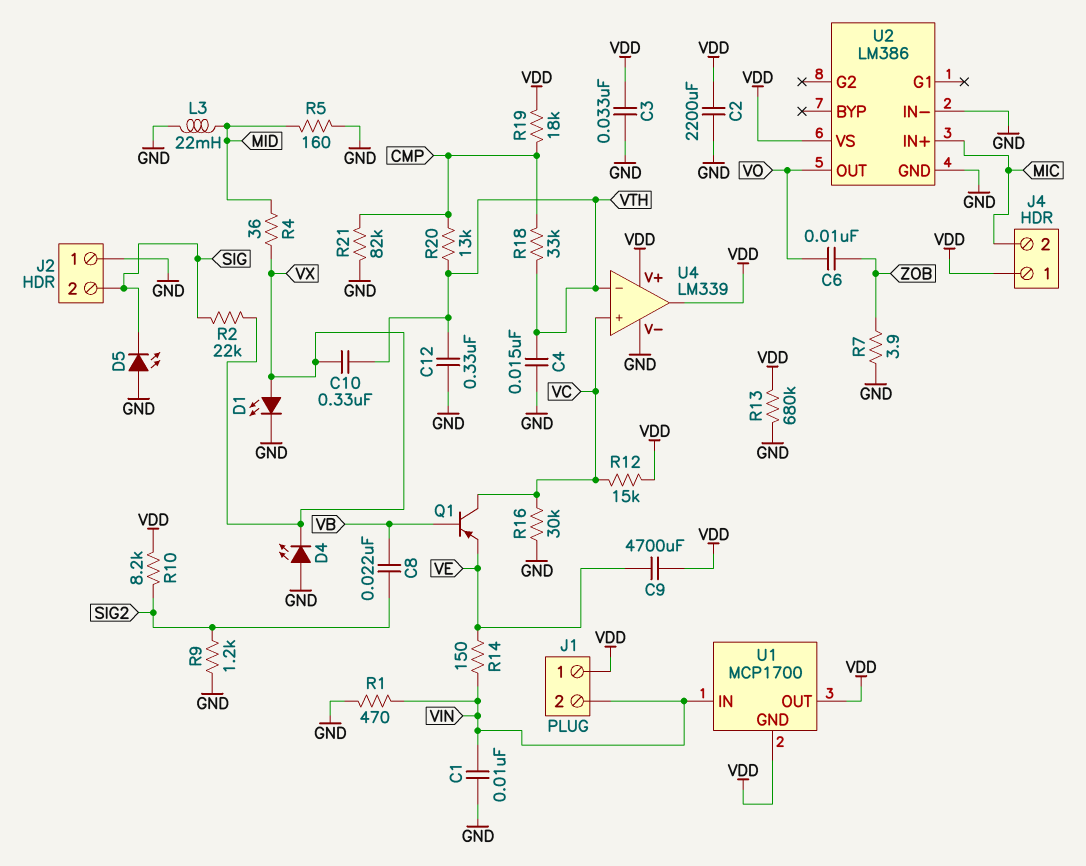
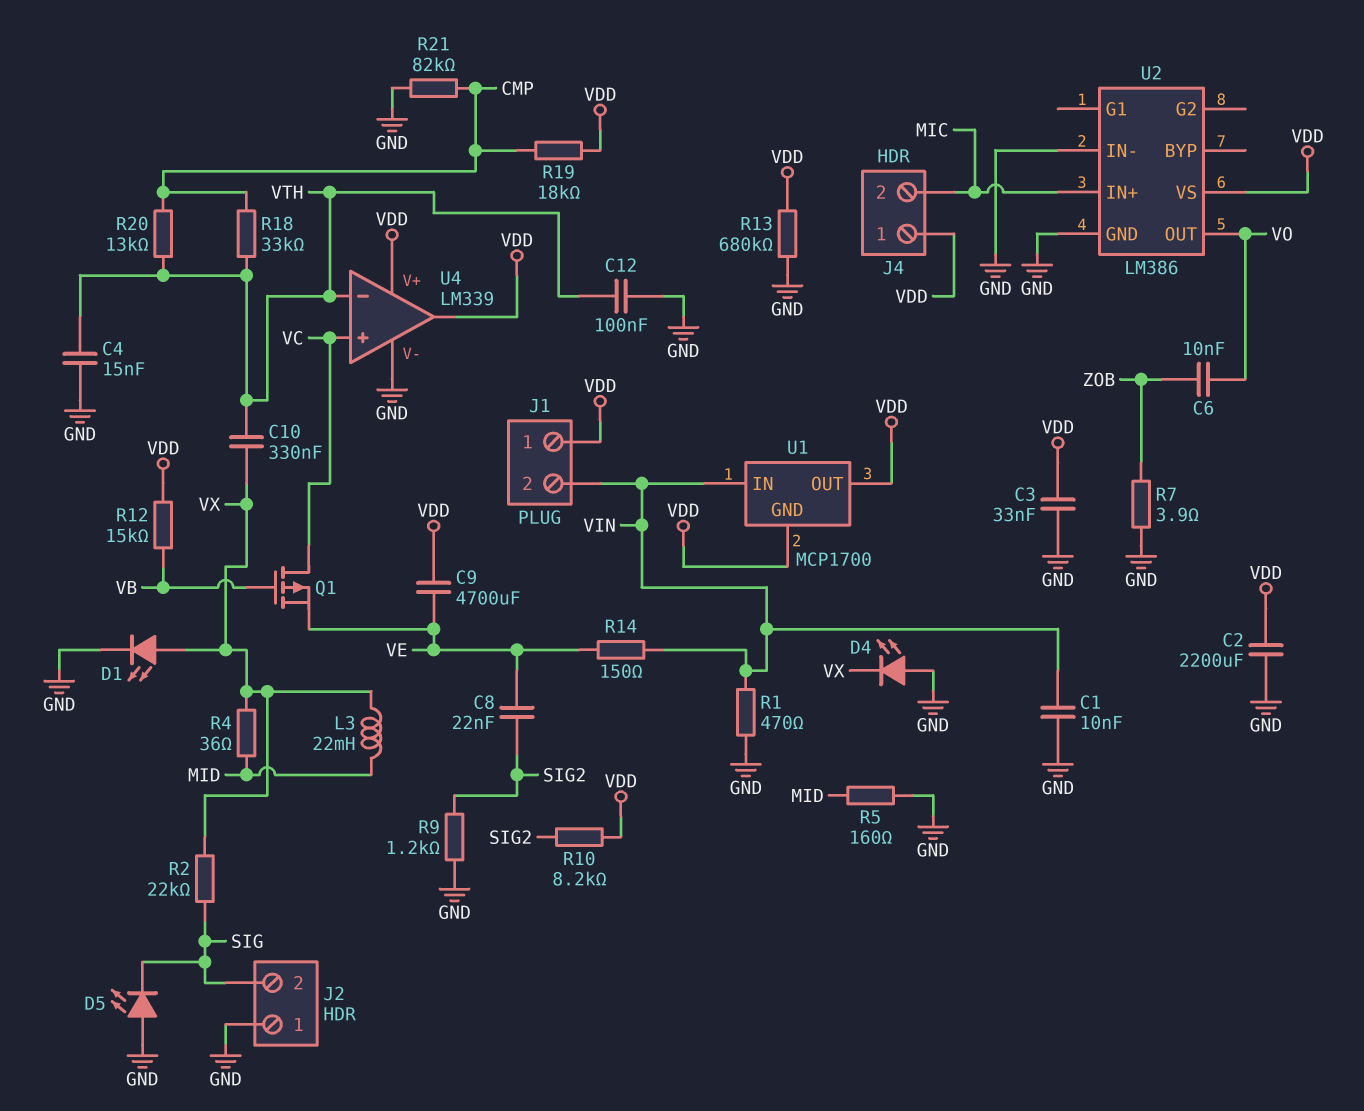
C8: 22nF (SIG2, VB) -> 22nF (SIG2, VE)
C12: 330nF (GND, VTH) -> 100nF (GND, VTH)
L3: 22mH (GND, MID) -> 22mH (MID, VX)
Q1: PNP (B VB, C VC, E VE) -> PMOS (G VB, D VC, S VE)
R12: 15k (VC, VDD) -> 15k (VB, VDD)
R16: 30k (GND, VC) -> none

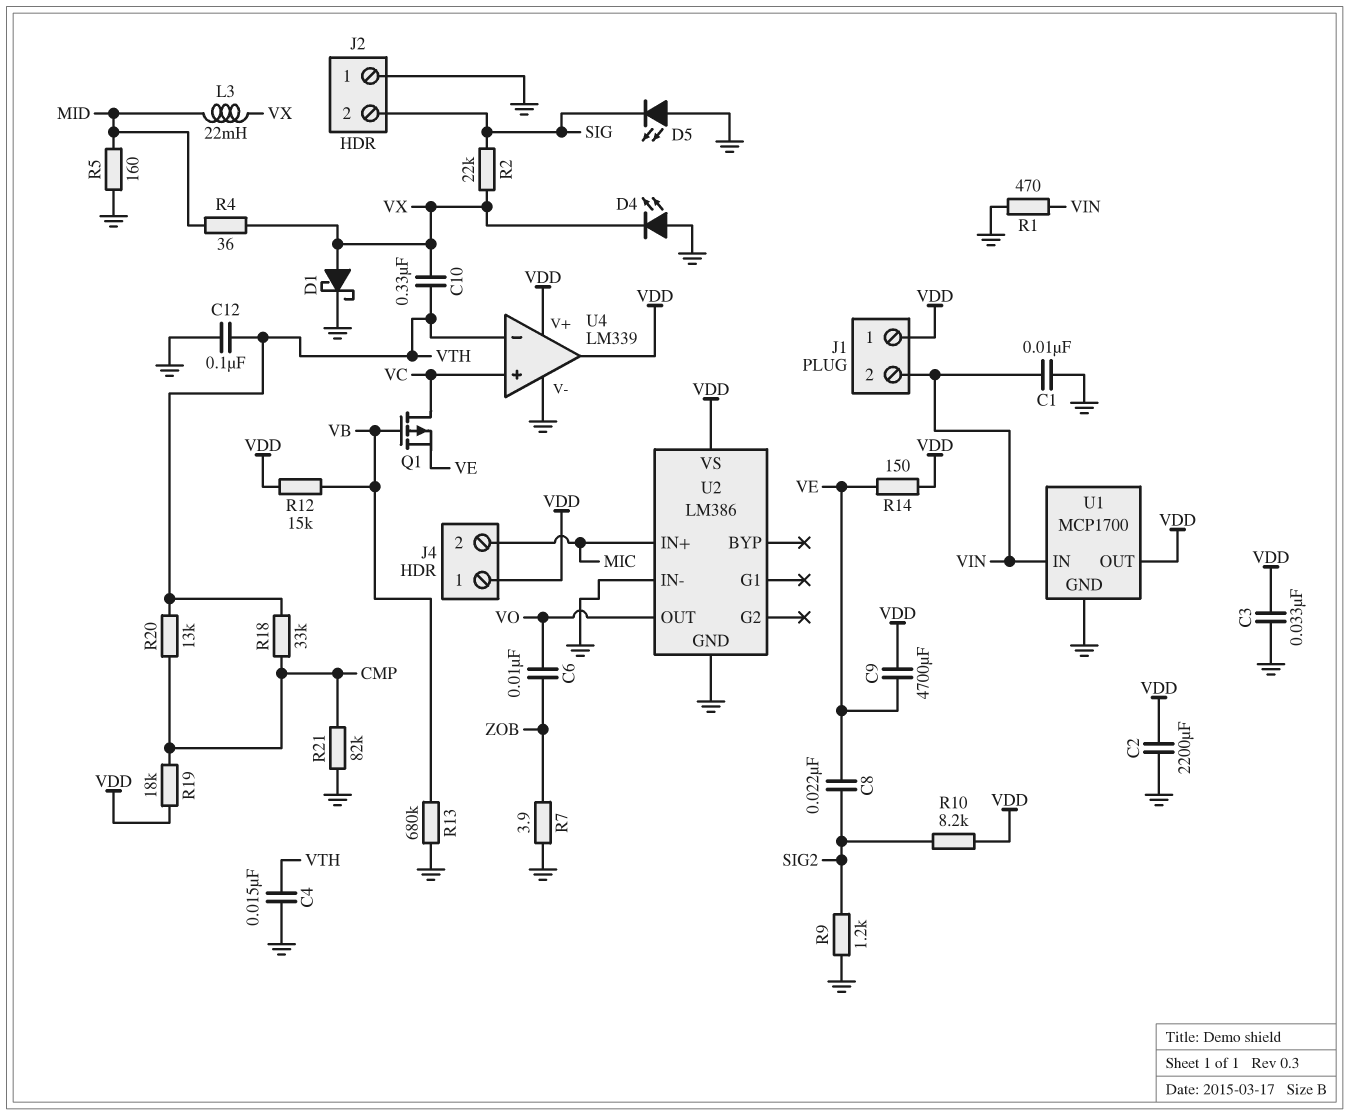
D1: LED (A VX, K GND) -> schottky (A VX, K GND)
R13: 680k (GND, VDD) -> 680k (GND, VB)
R14: 150 (VE, VIN) -> 150 (VDD, VE)
U1 pin GND: VDD -> GND

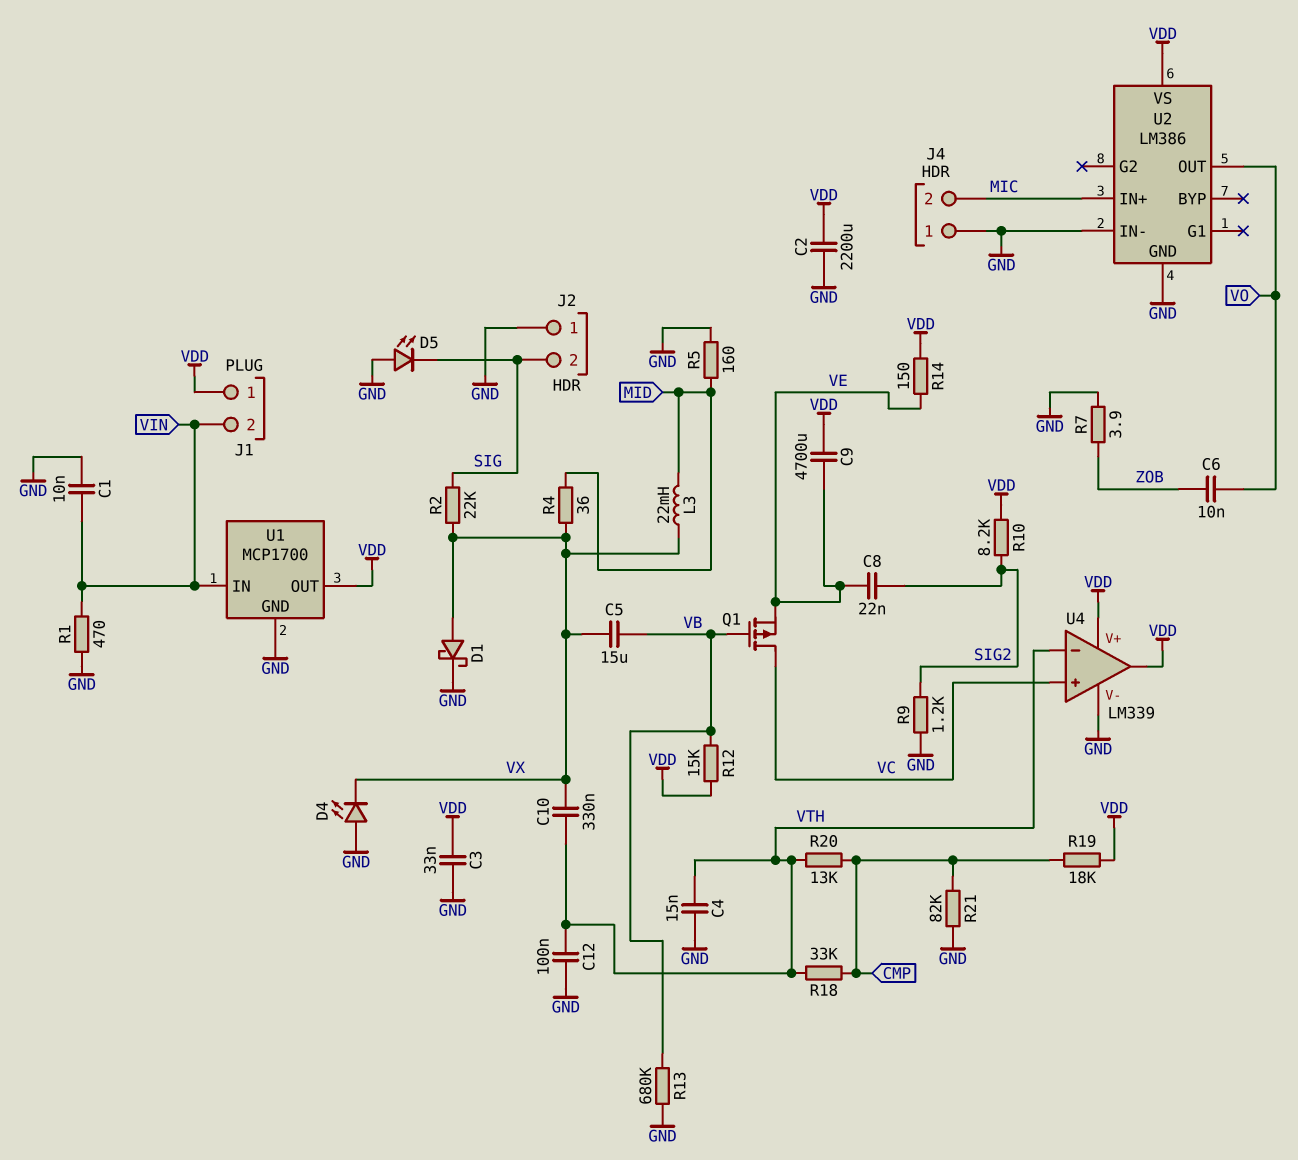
C5: none -> 15uF (VB, VX)
J4 pin 1: VDD -> GND

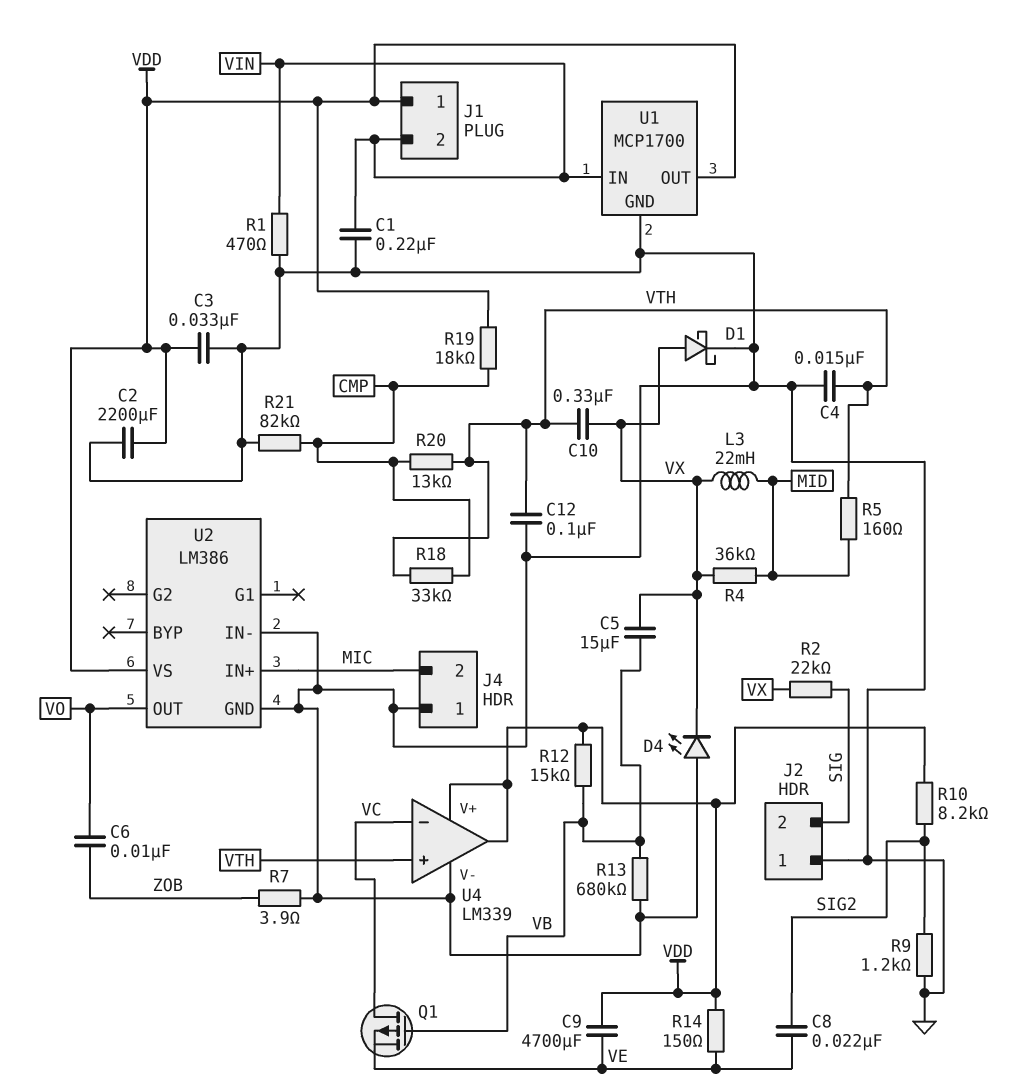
C1: 10nF (GND, VIN) -> 220nF (GND, VIN)
D5: LED (A GND, K SIG) -> none
R4: 36 (MID, VX) -> 36k (MID, VX)
R5: 160 (GND, MID) -> 160 (MID, VTH)
U4 pin in+: VC -> VTH
U4 pin in-: VTH -> VC

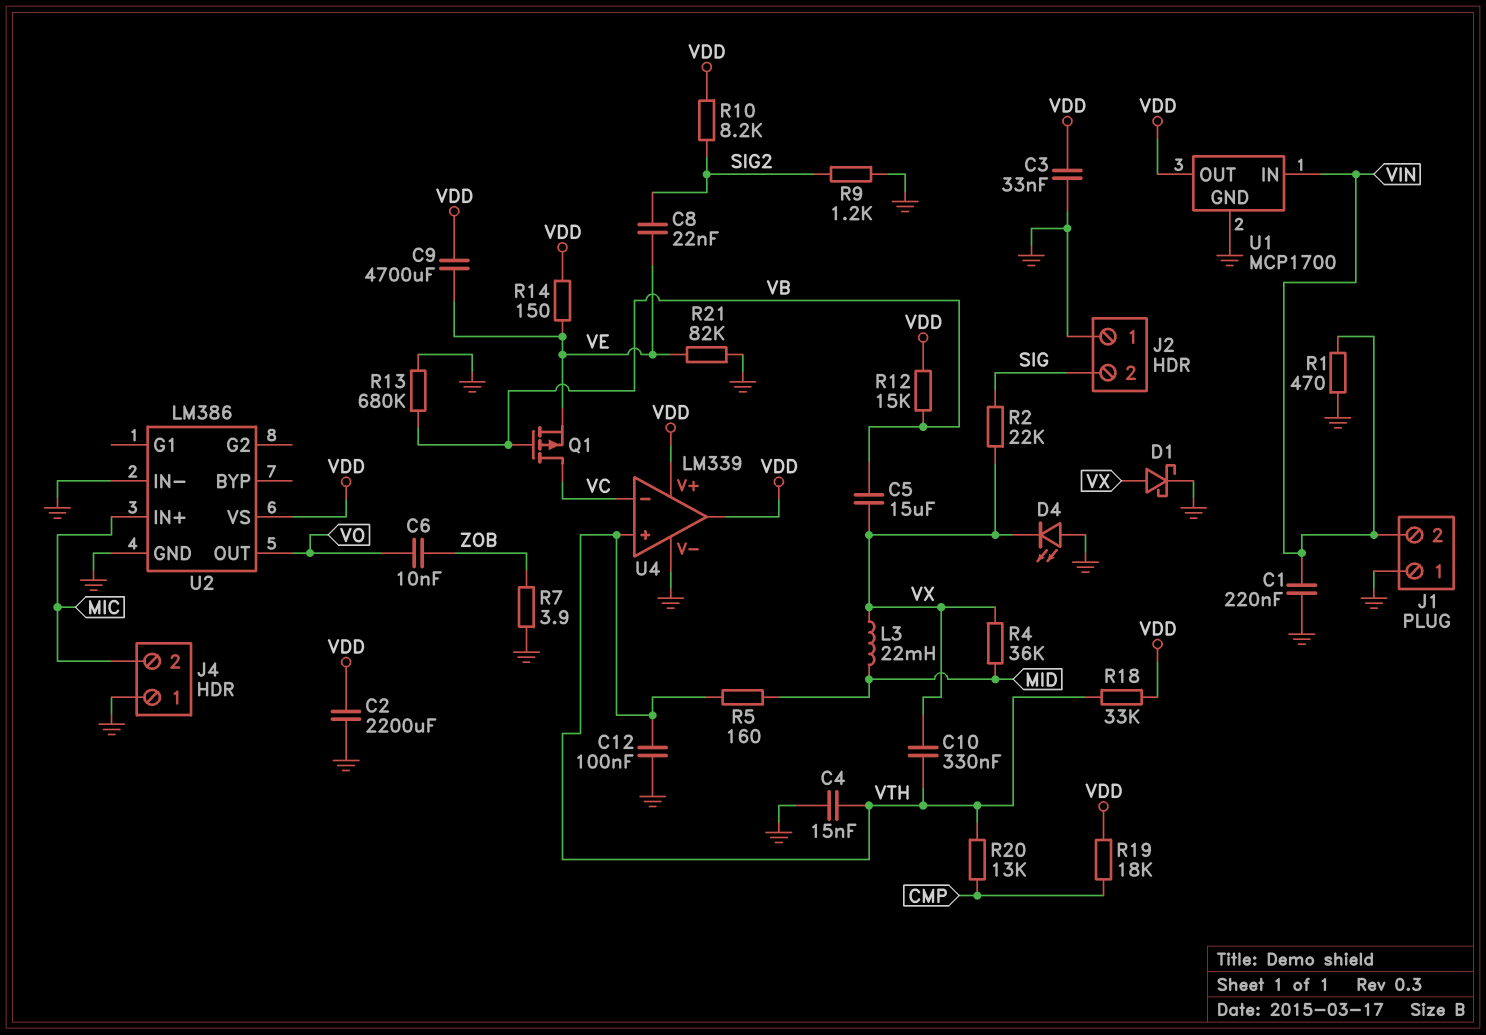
J1 pin 1: VDD -> GND
R18: 33k (CMP, VTH) -> 33k (VDD, VTH)
R21: 82k (CMP, GND) -> 82k (GND, VE)

